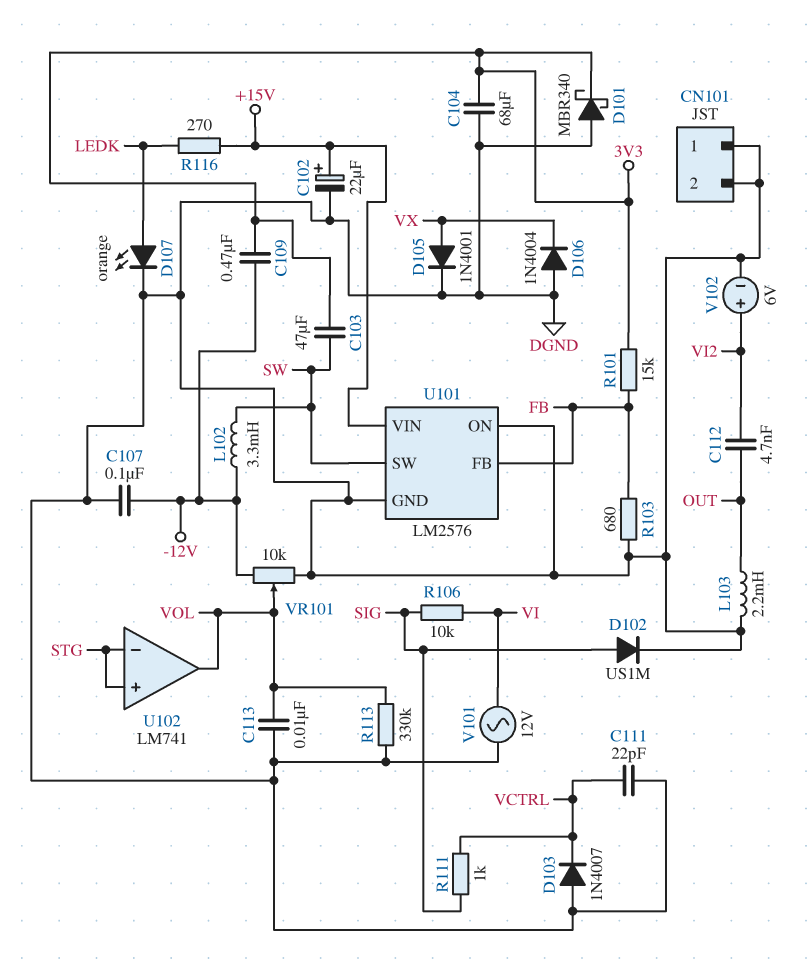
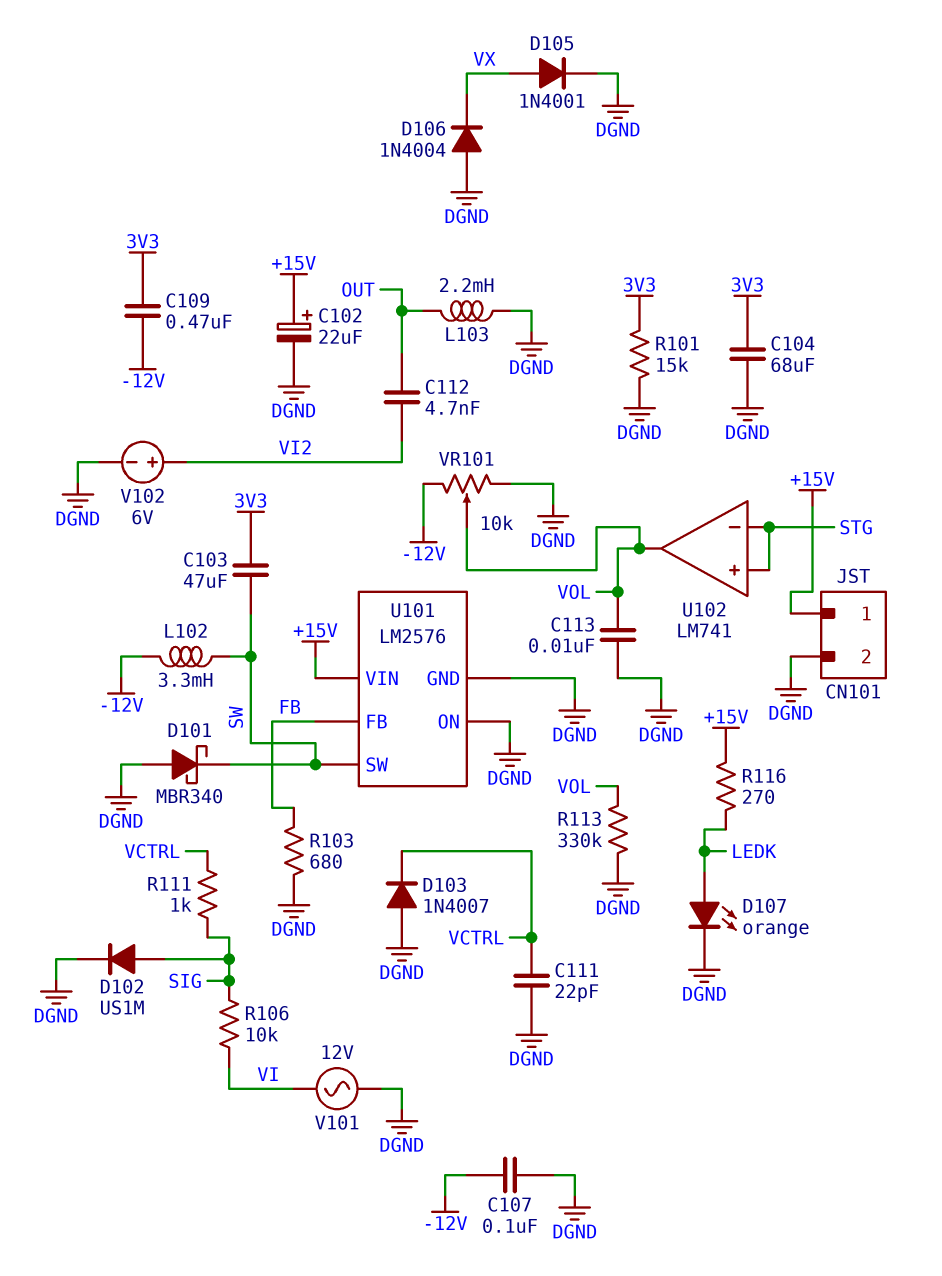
CN101 pin 1: DGND -> +15V
D101: schottky MBR340 (A DGND, K 3V3) -> schottky MBR340 (A DGND, K SW)
R101: 15k (3V3, FB) -> 15k (3V3, DGND)

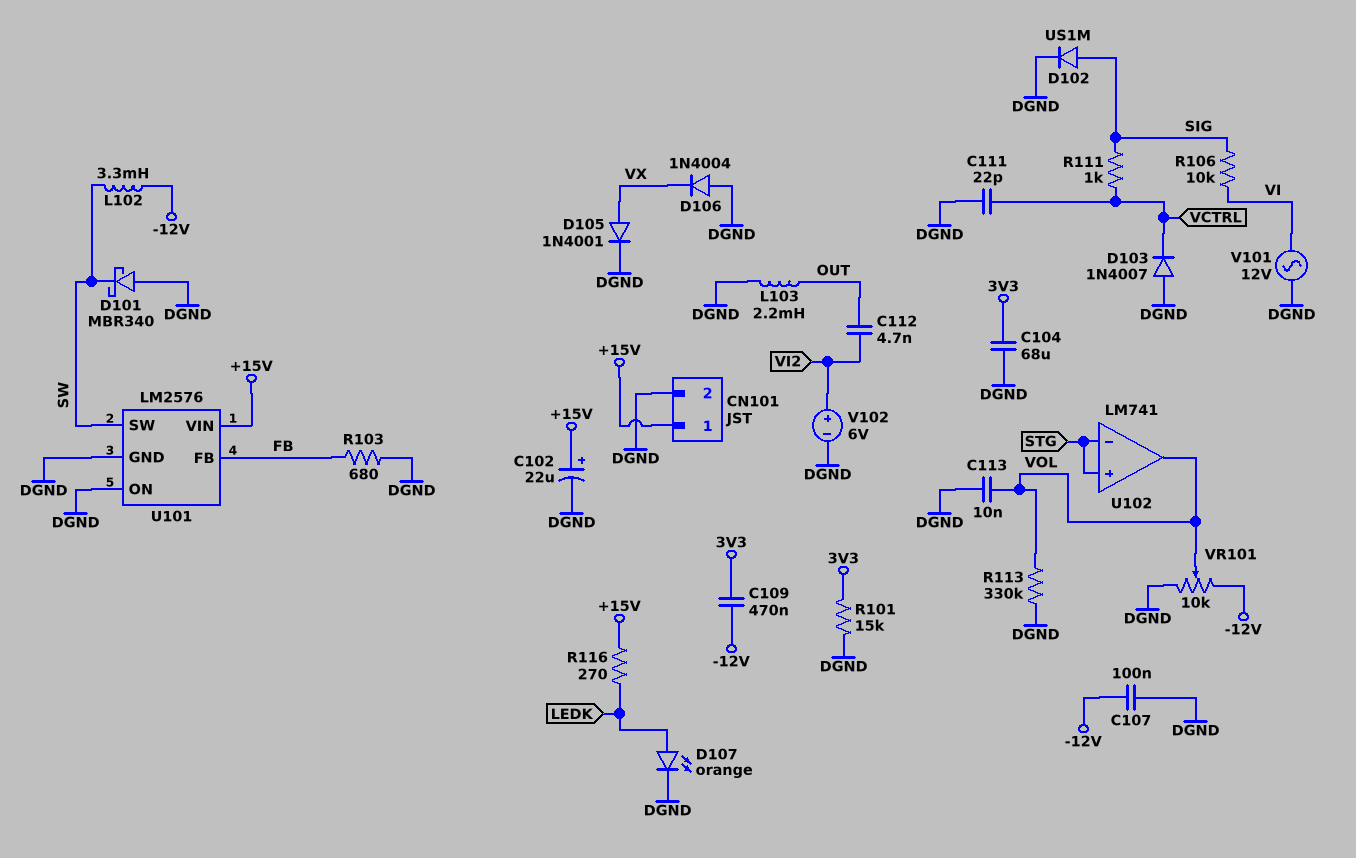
C103: 47uF (3V3, SW) -> none

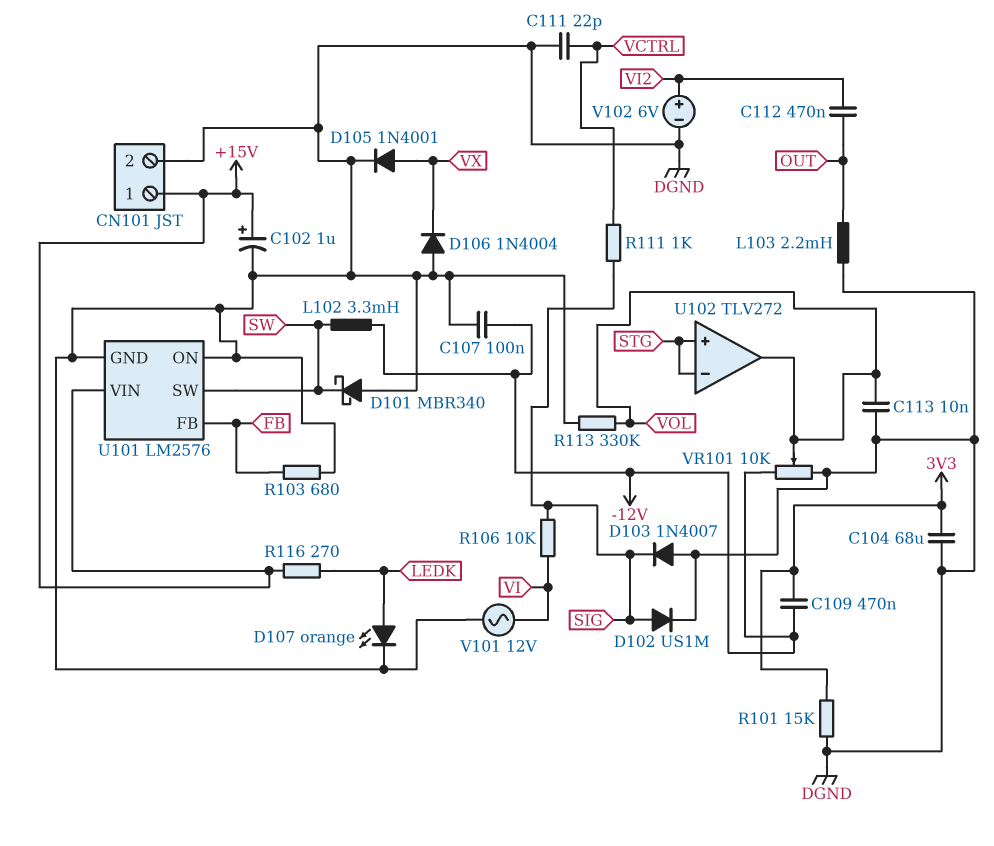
C102: 22uF (plus +15V, minus DGND) -> 1uF (plus +15V, minus DGND)
C112: 4.7nF (OUT, VI2) -> 470nF (OUT, VI2)
D103: diode 1N4007 (A DGND, K VCTRL) -> diode 1N4007 (A DGND, K SIG)
U102: LM741 -> TLV272

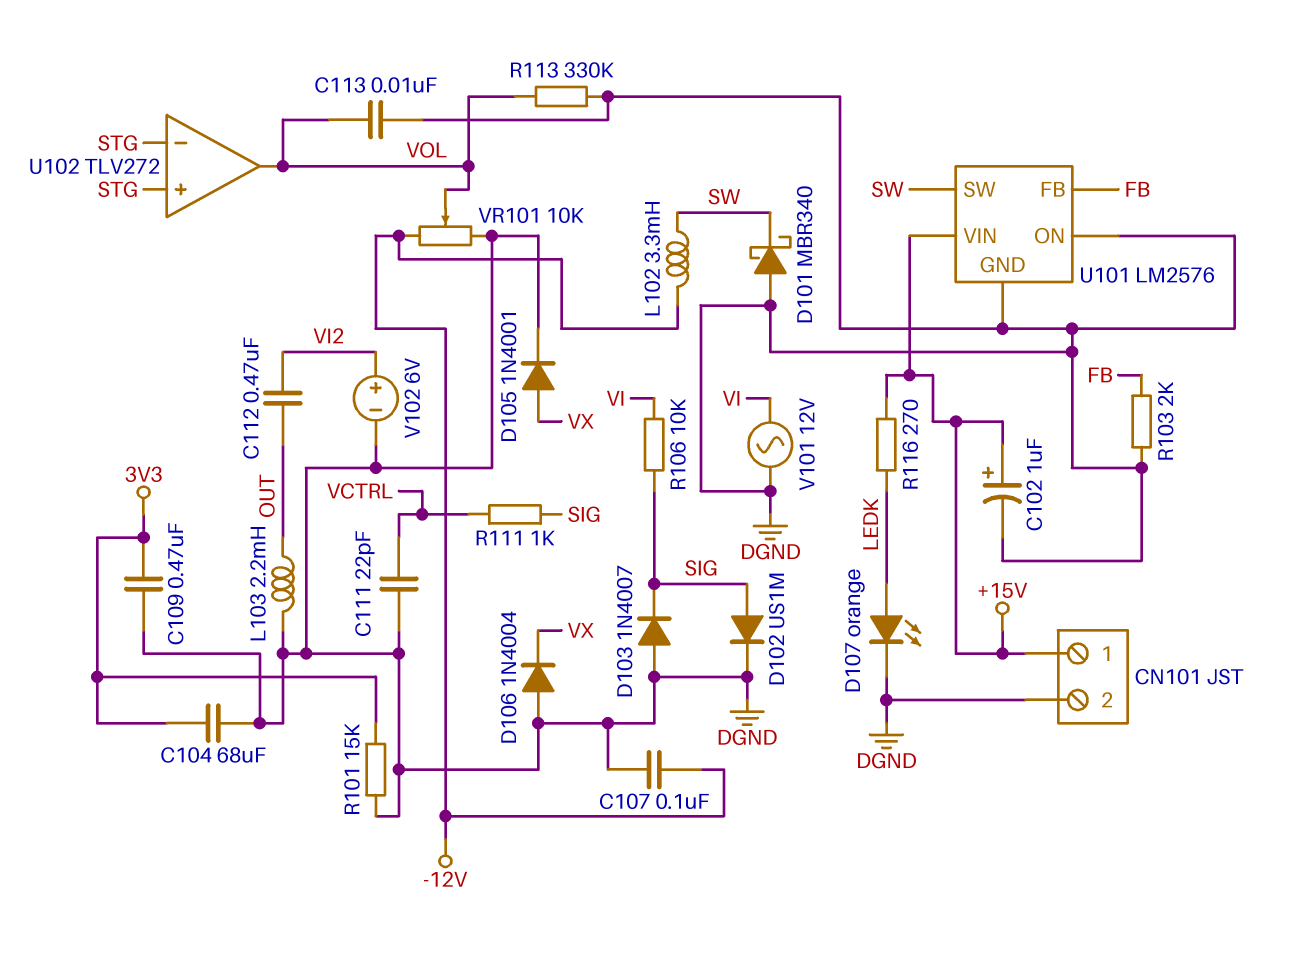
C109: 470nF (-12V, 3V3) -> 470nF (3V3, DGND)
R103: 680 (DGND, FB) -> 2k (DGND, FB)

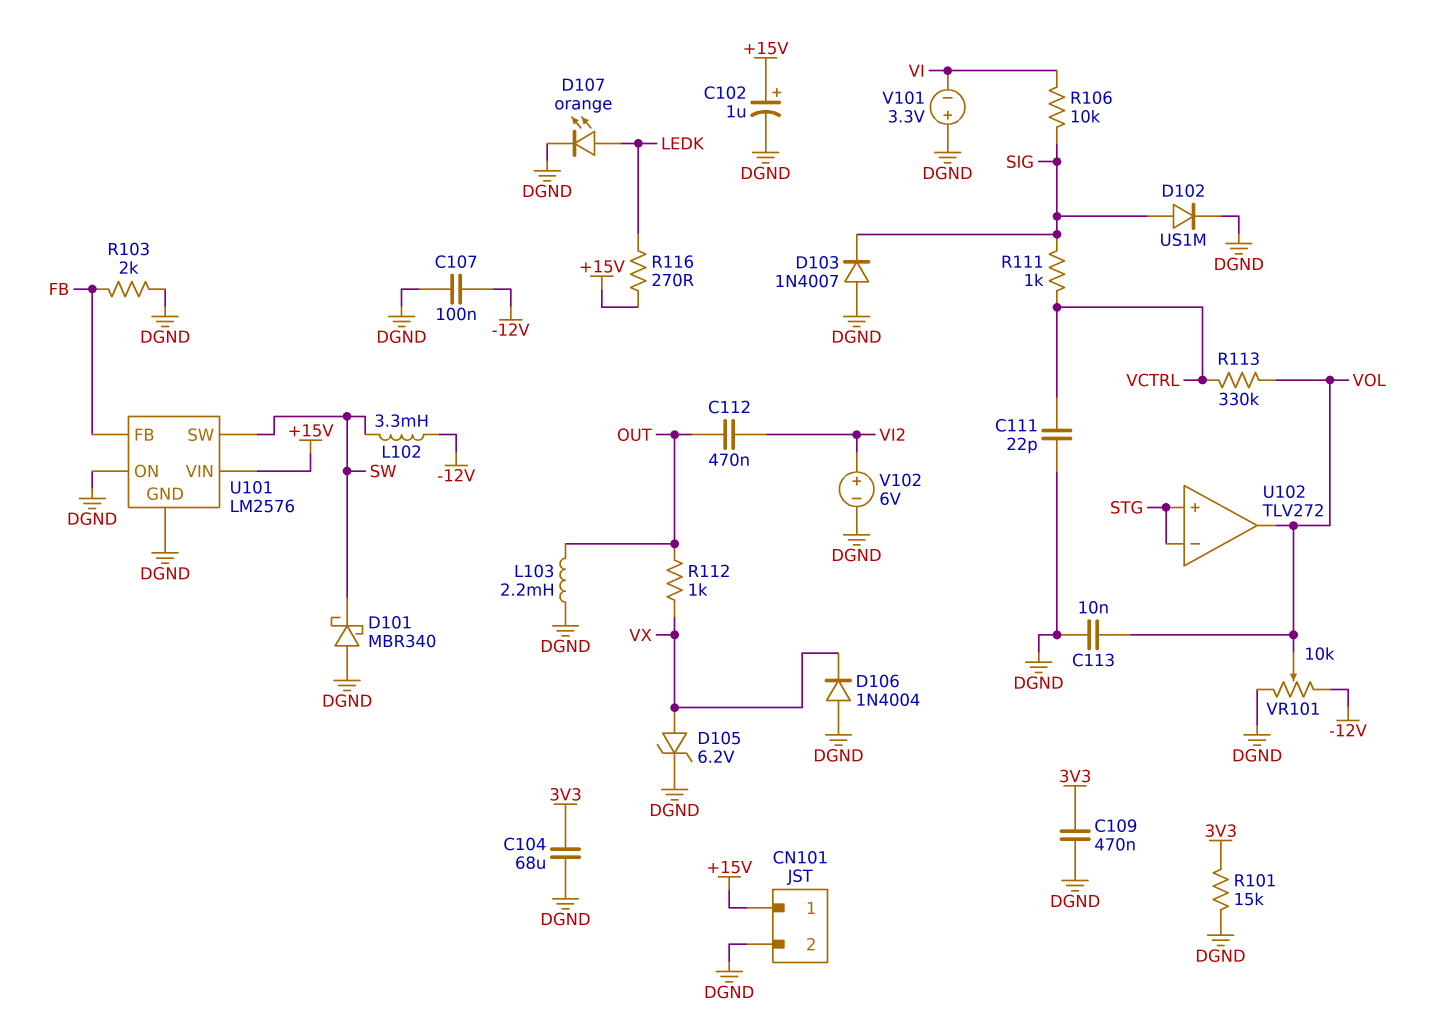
D105: diode 1N4001 (A VX, K DGND) -> zener 6.2V (A VX, K DGND)
R112: none -> 1k (OUT, VX)
R113: 330k (DGND, VOL) -> 330k (VCTRL, VOL)
V101: AC 12V (DGND, VI) -> 3.3V (plus DGND, minus VI)

